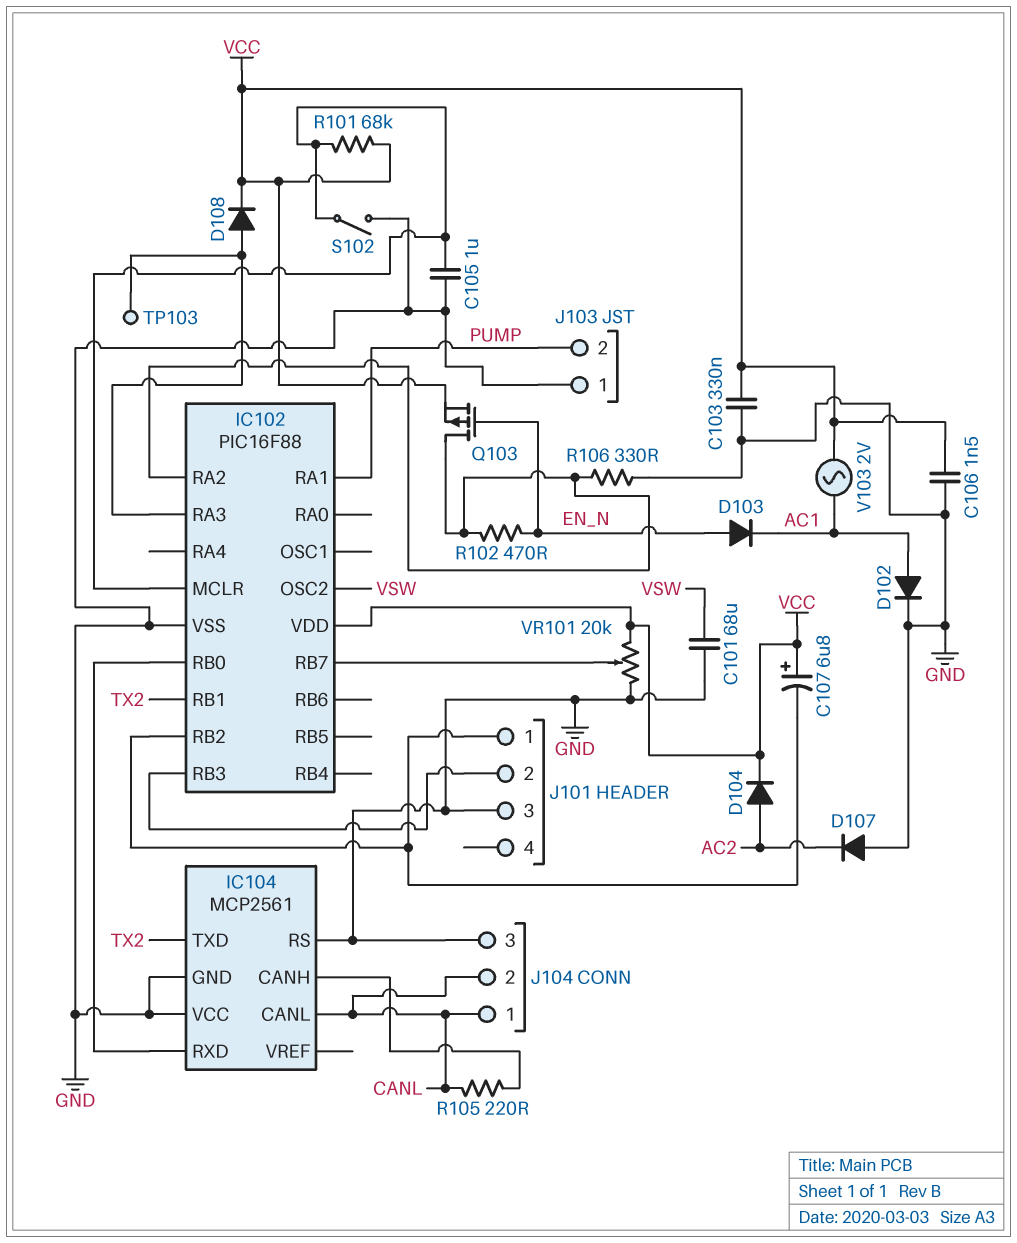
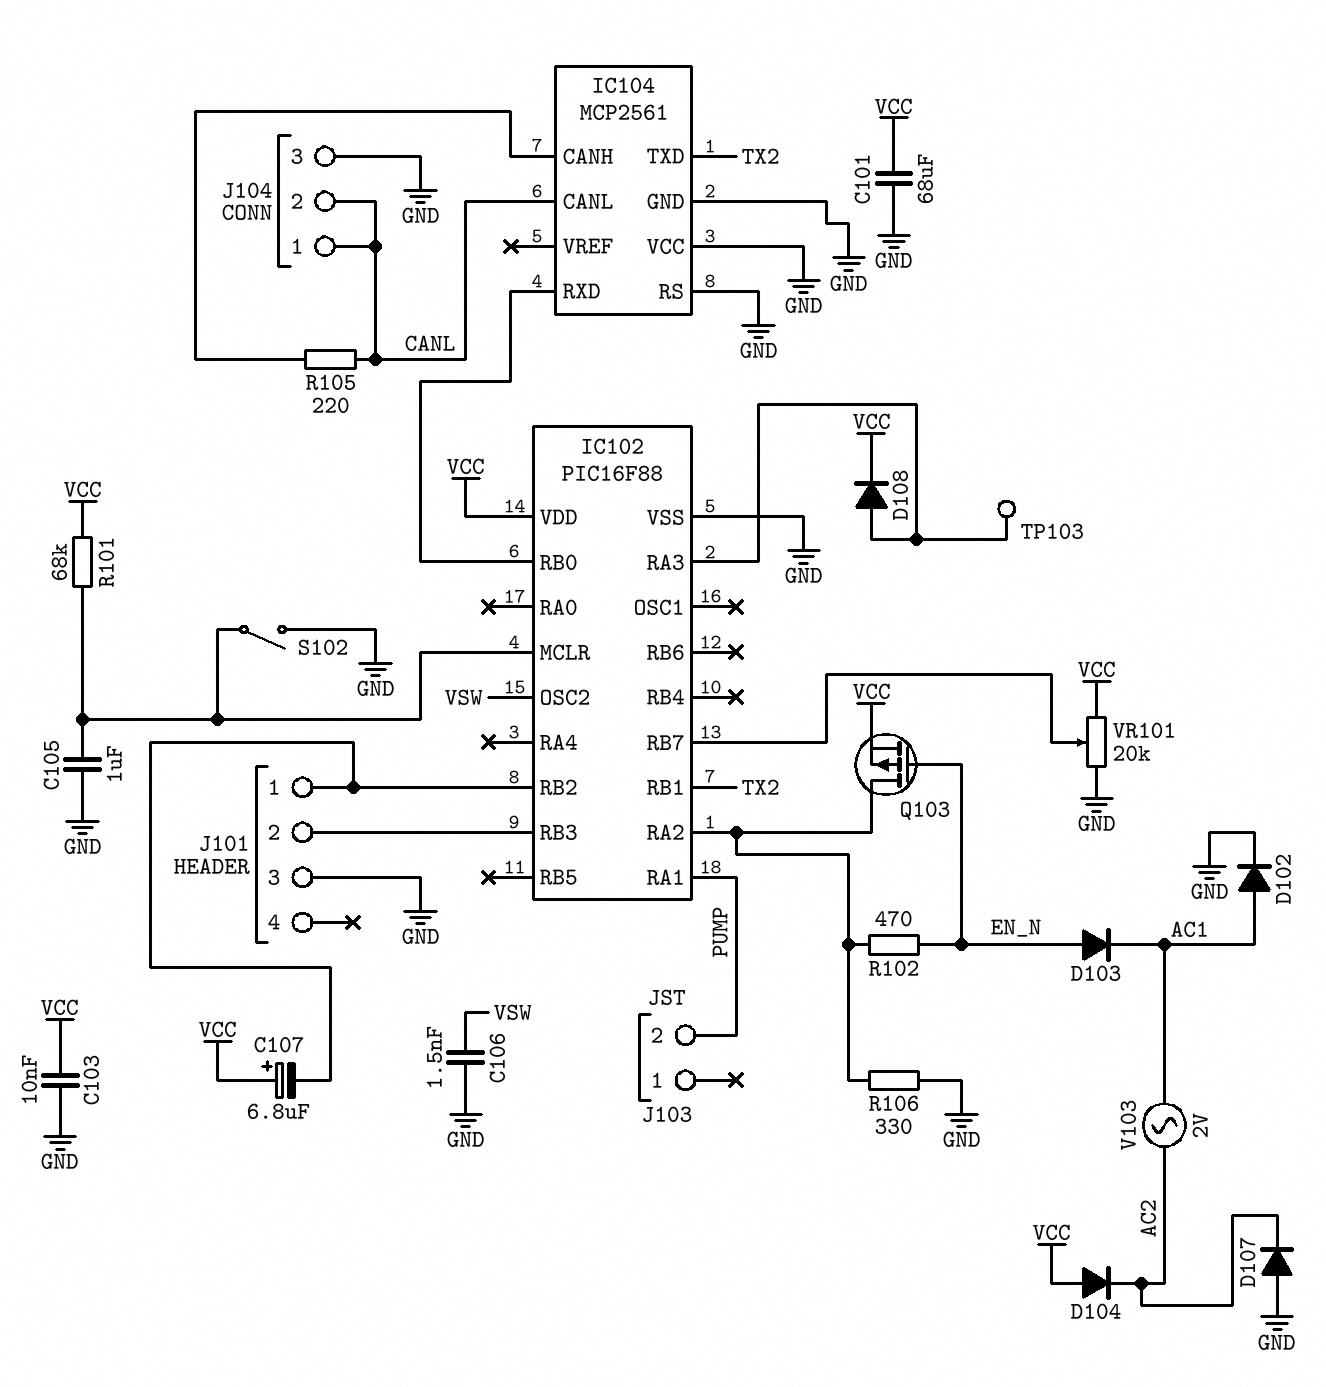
C101: 68uF (GND, VSW) -> 68uF (GND, VCC)
C103: 330nF (GND, VCC) -> 10nF (GND, VCC)
C106: 1.5nF (GND, VCC) -> 1.5nF (GND, VSW)
D104: diode (A AC2, K VCC) -> diode (A VCC, K AC2)
J103 pin 1: GND -> none
V103: AC 2V (AC1, VCC) -> AC 2V (AC1, AC2)

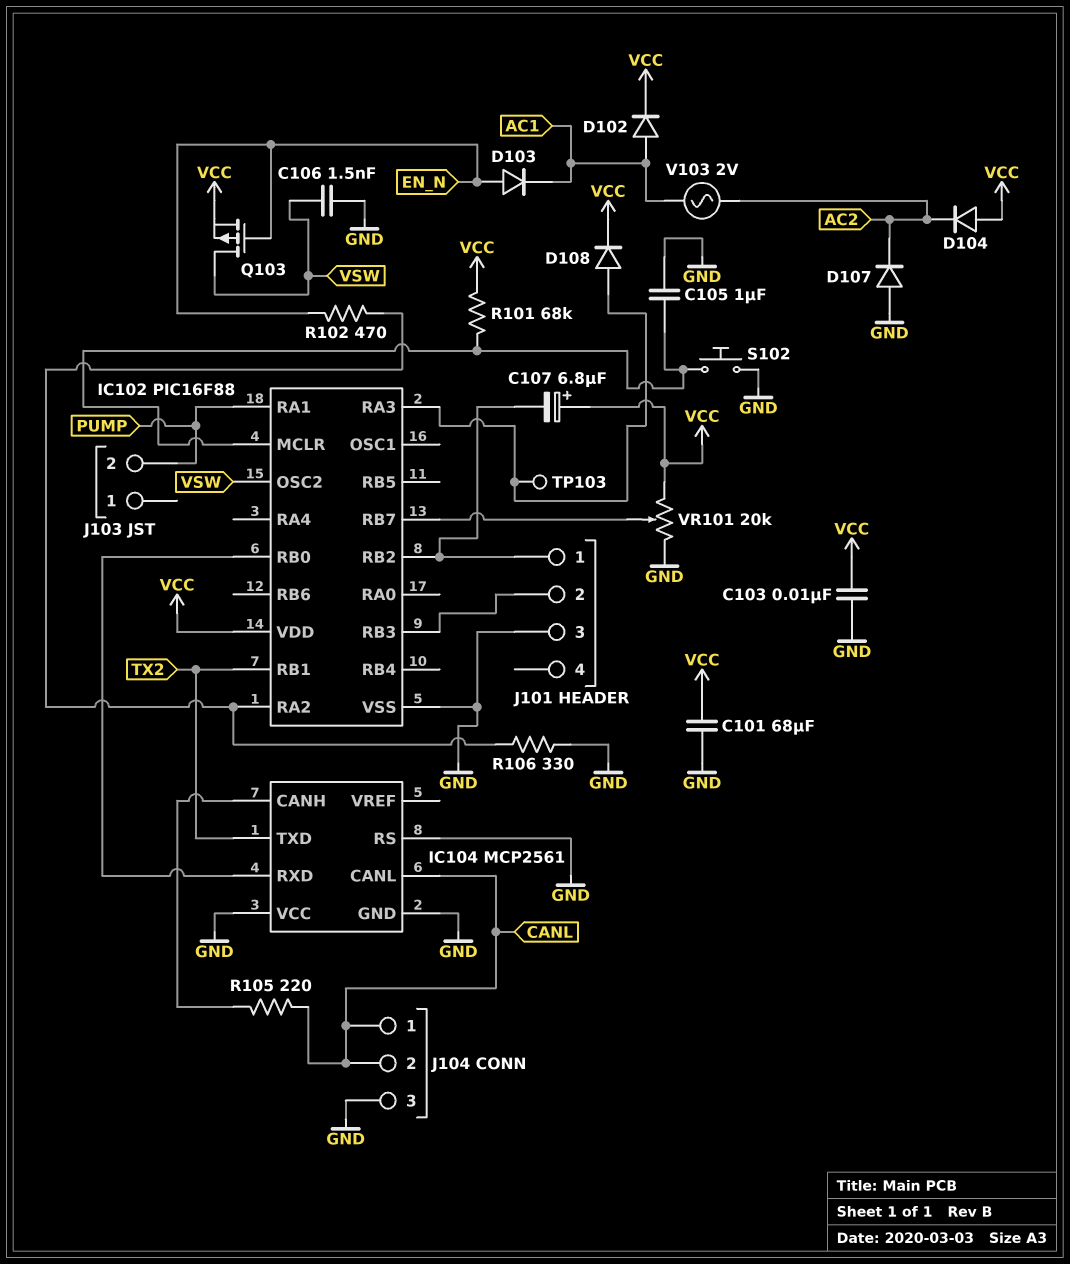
D102: diode (A AC1, K GND) -> diode (A AC1, K VCC)
Q103: PMOS (G EN_N, D IC102/RA2, S VCC) -> PMOS (G EN_N, D VSW, S VCC)
S102: switch (GND, IC102/MCLR) -> button (GND, IC102/MCLR)

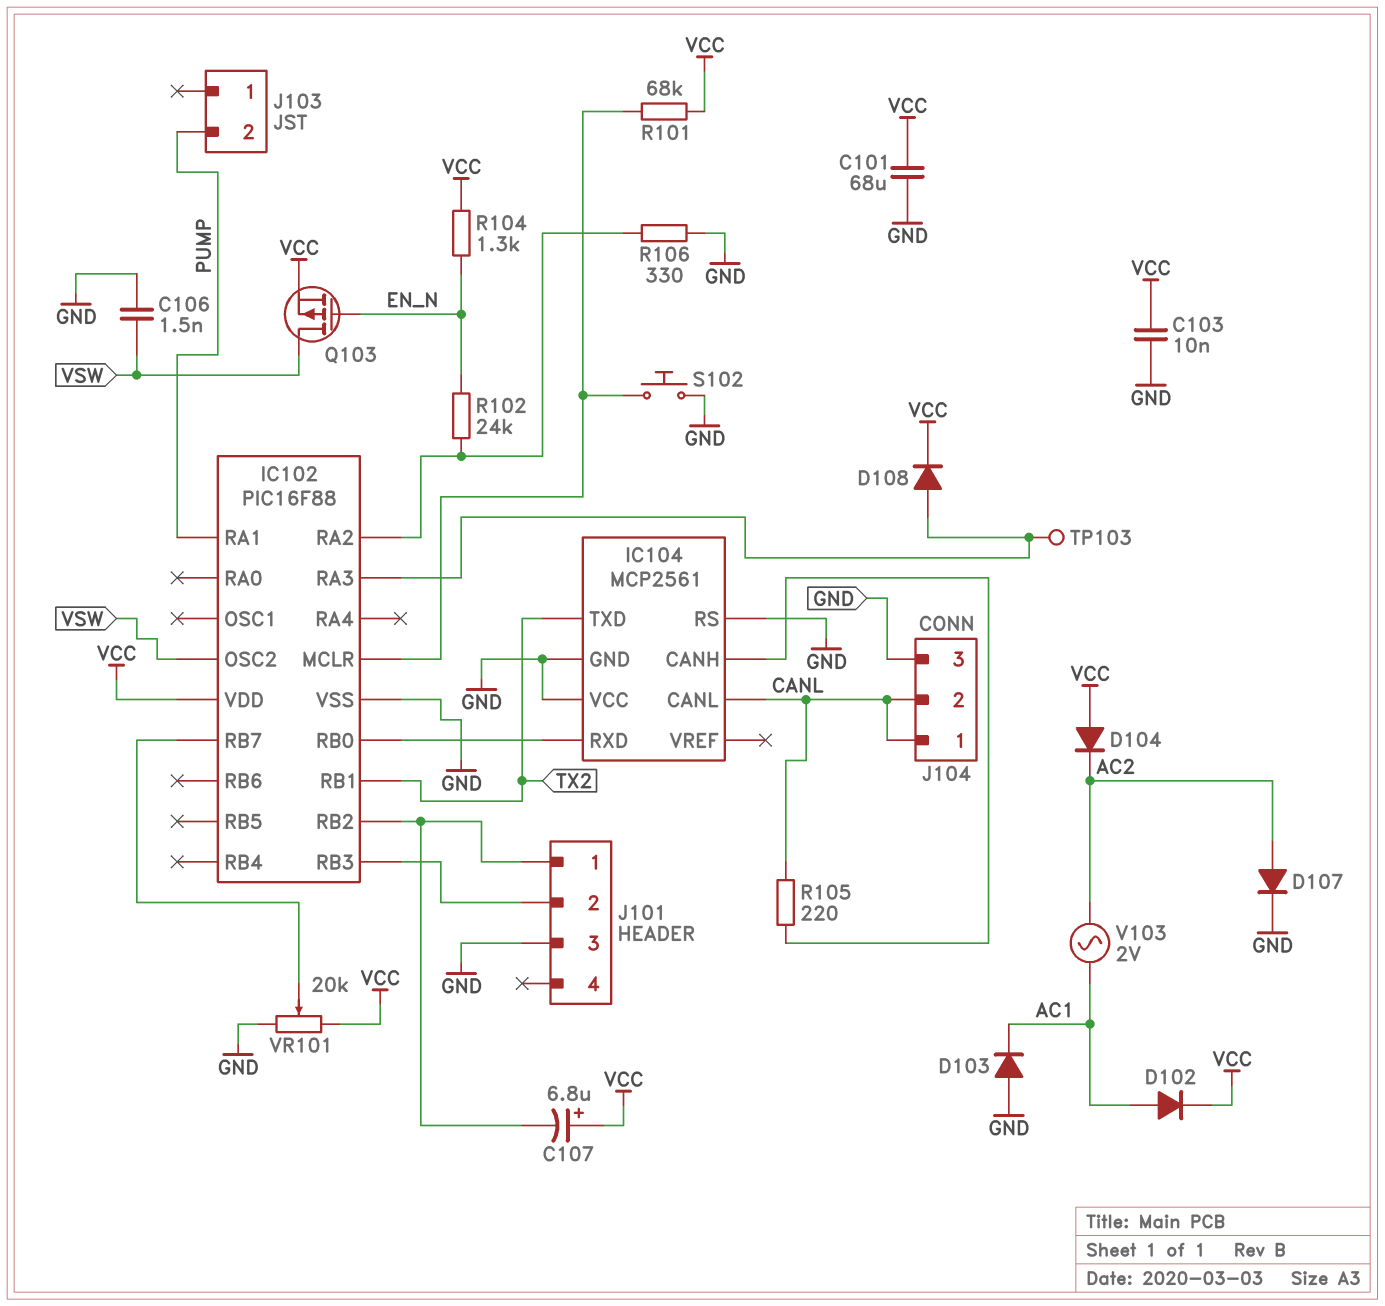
C105: 1uF (GND, IC102/MCLR) -> none
D103: diode (A EN_N, K AC1) -> diode (A GND, K AC1)
D107: diode (A GND, K AC2) -> diode (A AC2, K GND)
R102: 470 (EN_N, IC102/RA2) -> 24k (EN_N, IC102/RA2)
R104: none -> 1.3k (EN_N, VCC)

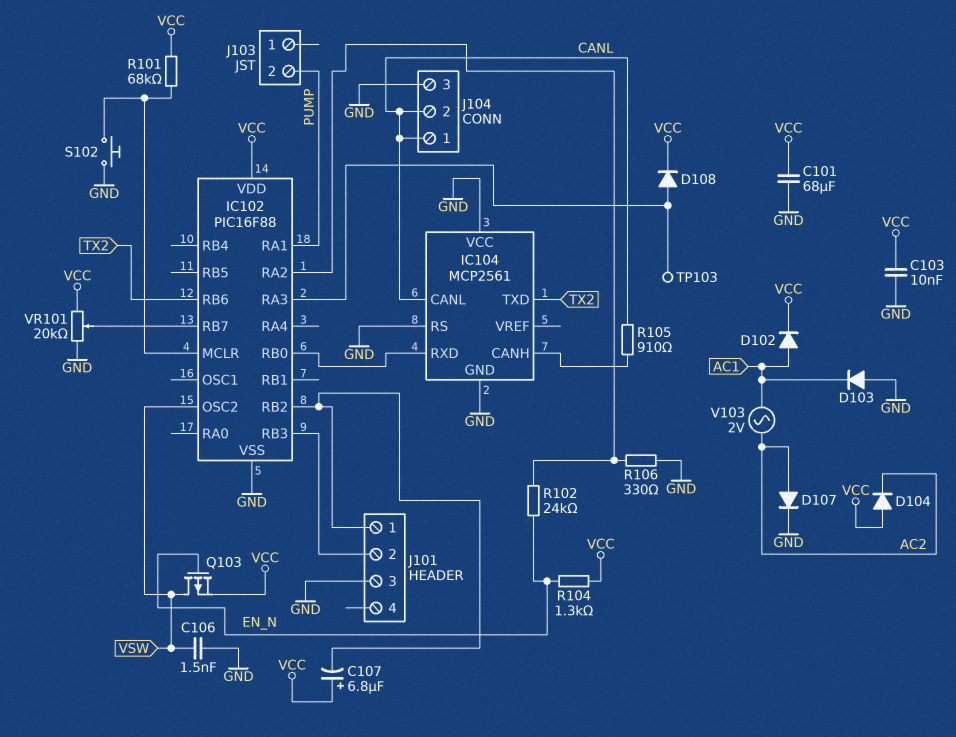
IC102 pin RB1: TX2 -> none
IC102 pin RB6: none -> TX2
R105: 220 (CANL, IC104/CANH) -> 910 (CANL, IC104/CANH)

